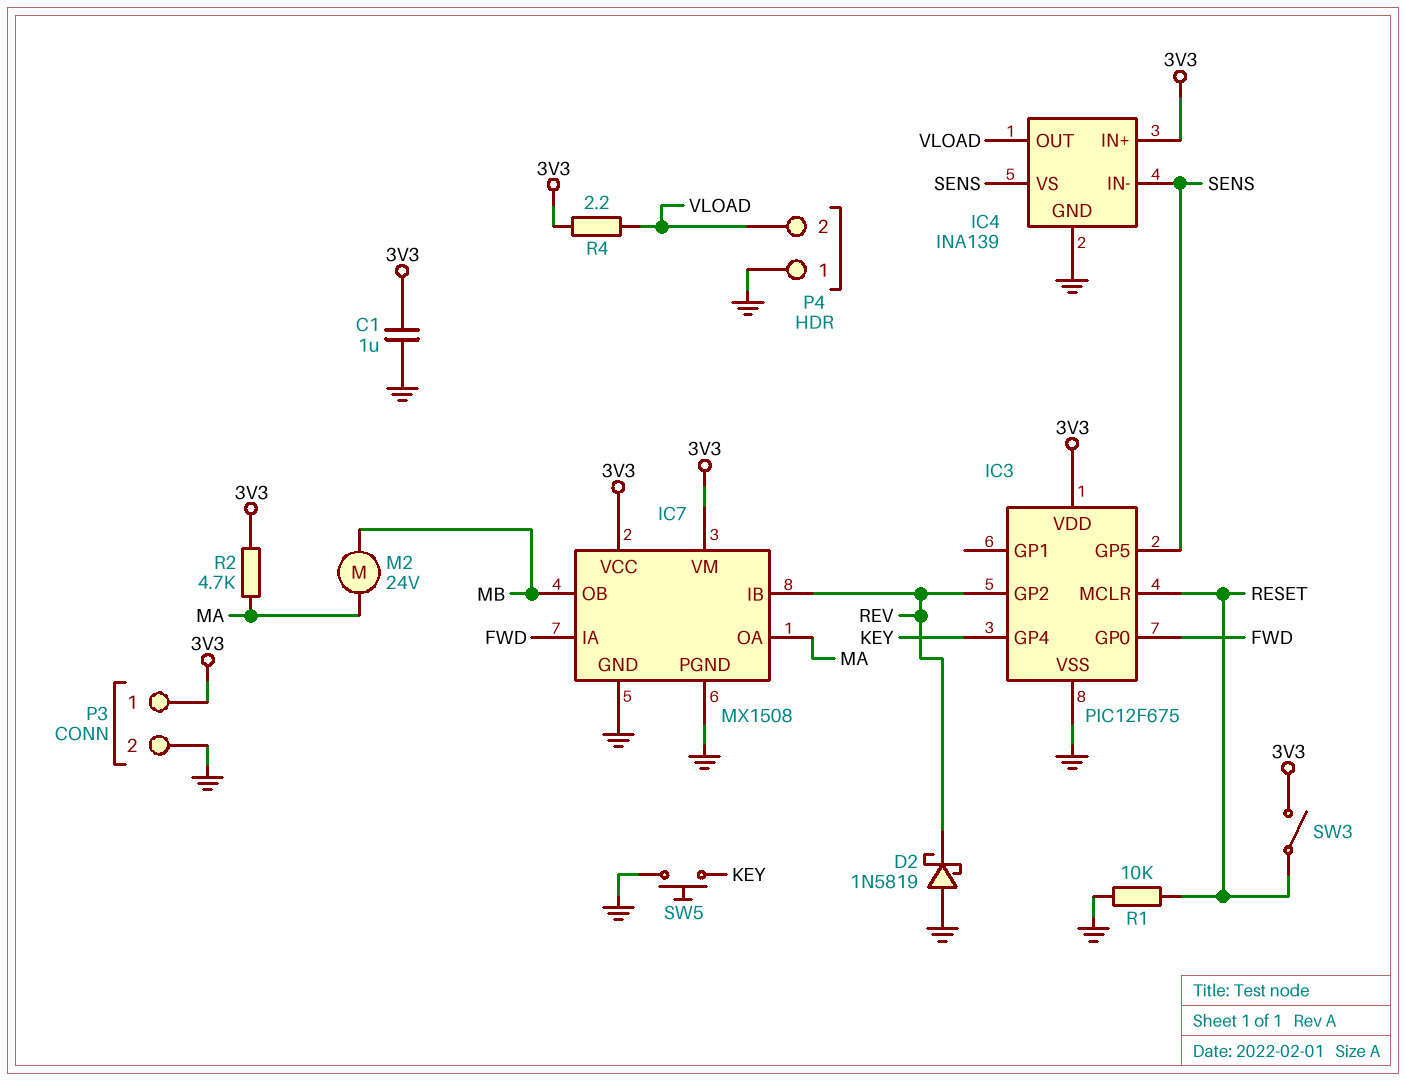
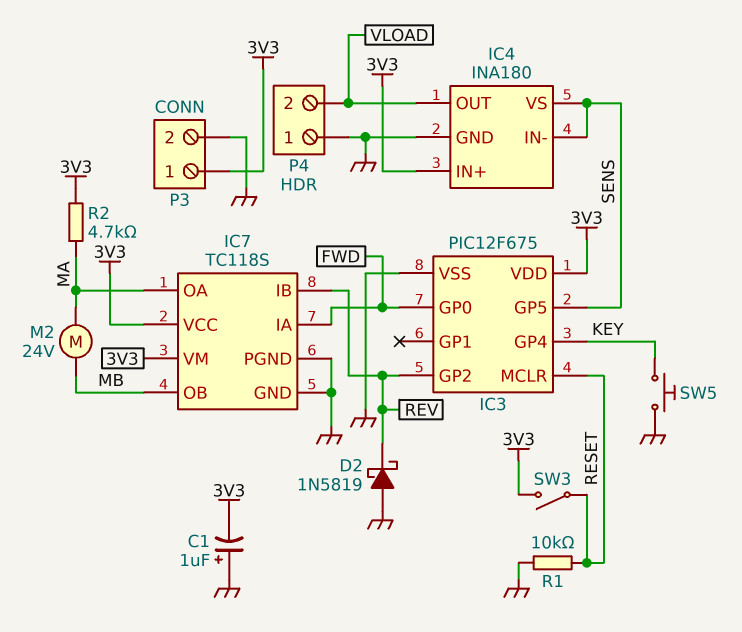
C1: 1uF (3V3, GND) -> 1uF (plus GND, minus 3V3)
IC4: INA139 -> INA180
IC7: MX1508 -> TC118S
R4: 2.2 (3V3, VLOAD) -> none

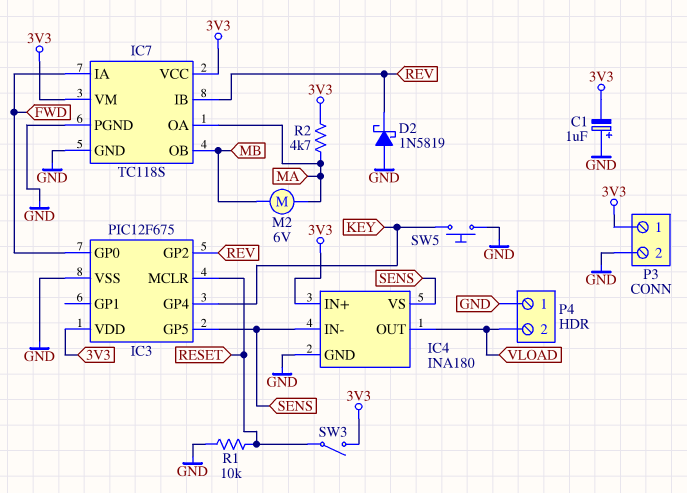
M2: motor 24V (MA, MB) -> motor 6V (MA, MB)

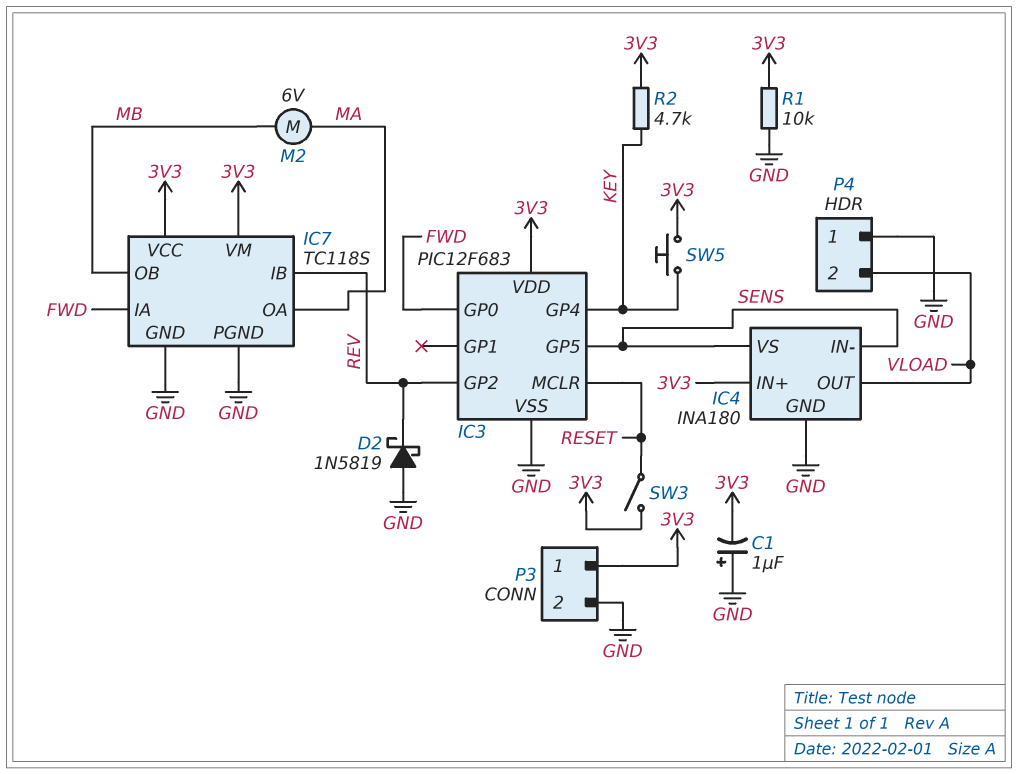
IC3: PIC12F675 -> PIC12F683
R1: 10k (GND, RESET) -> 10k (3V3, GND)
R2: 4.7k (3V3, MA) -> 4.7k (3V3, KEY)
SW5: button (GND, KEY) -> button (3V3, KEY)

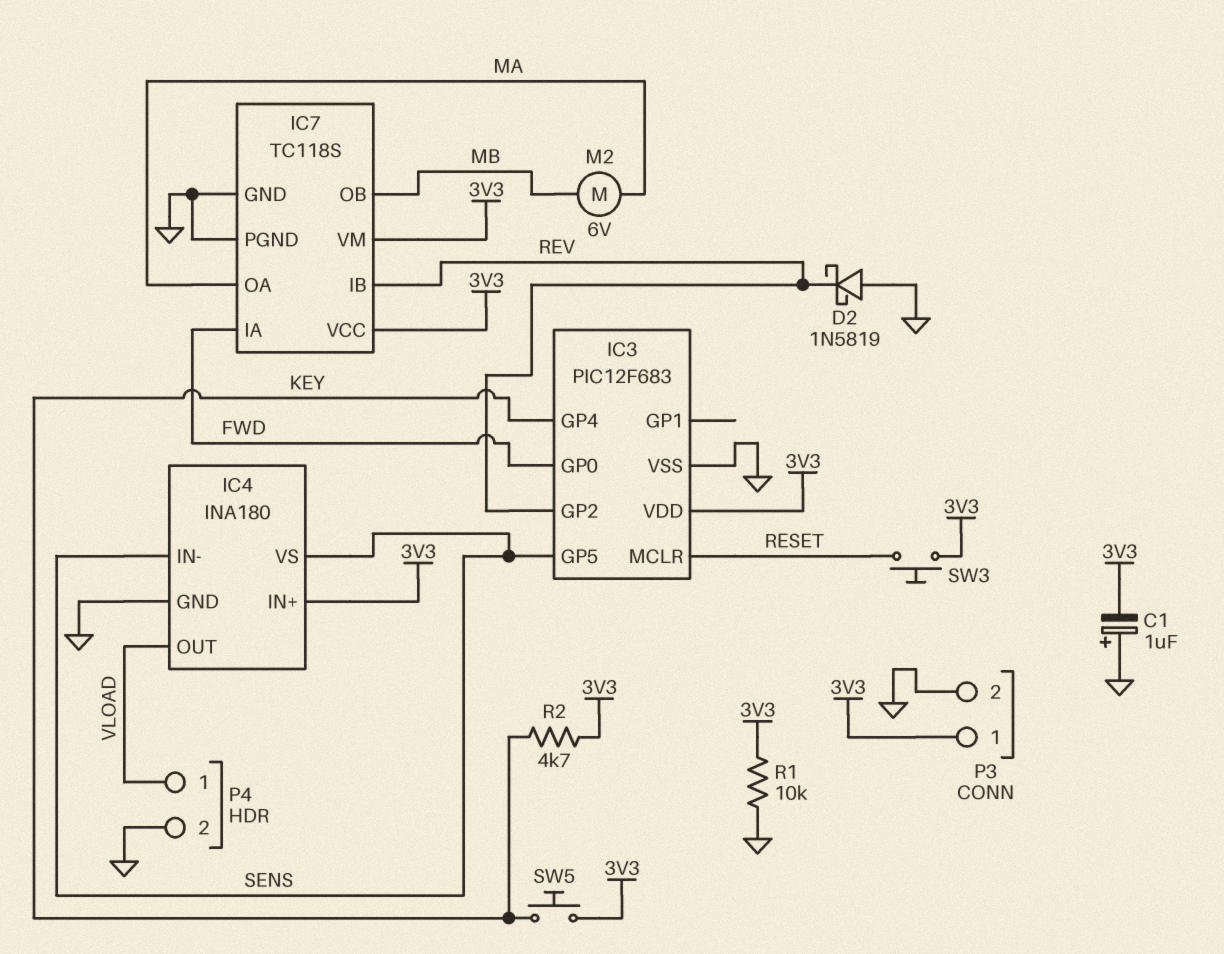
P4 pin 1: GND -> VLOAD
P4 pin 2: VLOAD -> GND
SW3: switch (3V3, RESET) -> button (3V3, RESET)

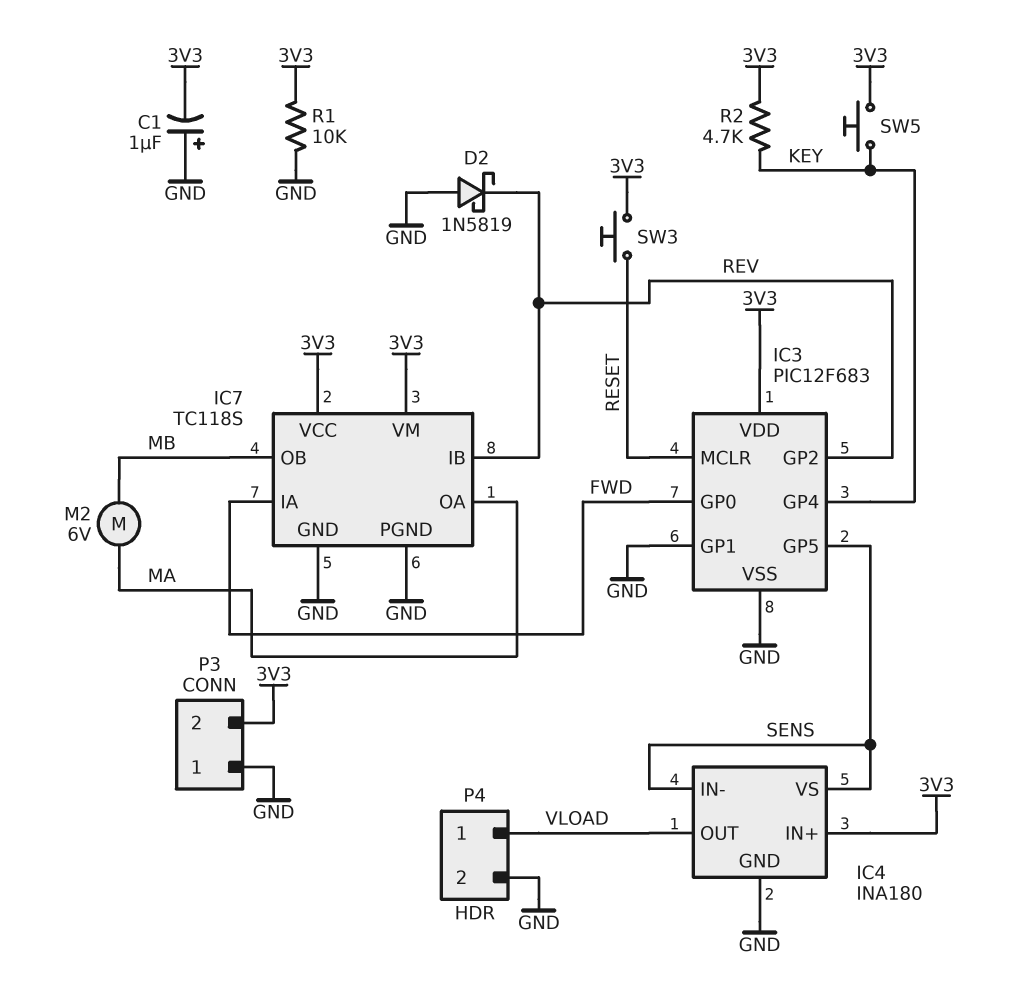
IC3 pin GP1: none -> GND
P3 pin 1: 3V3 -> GND
P3 pin 2: GND -> 3V3

